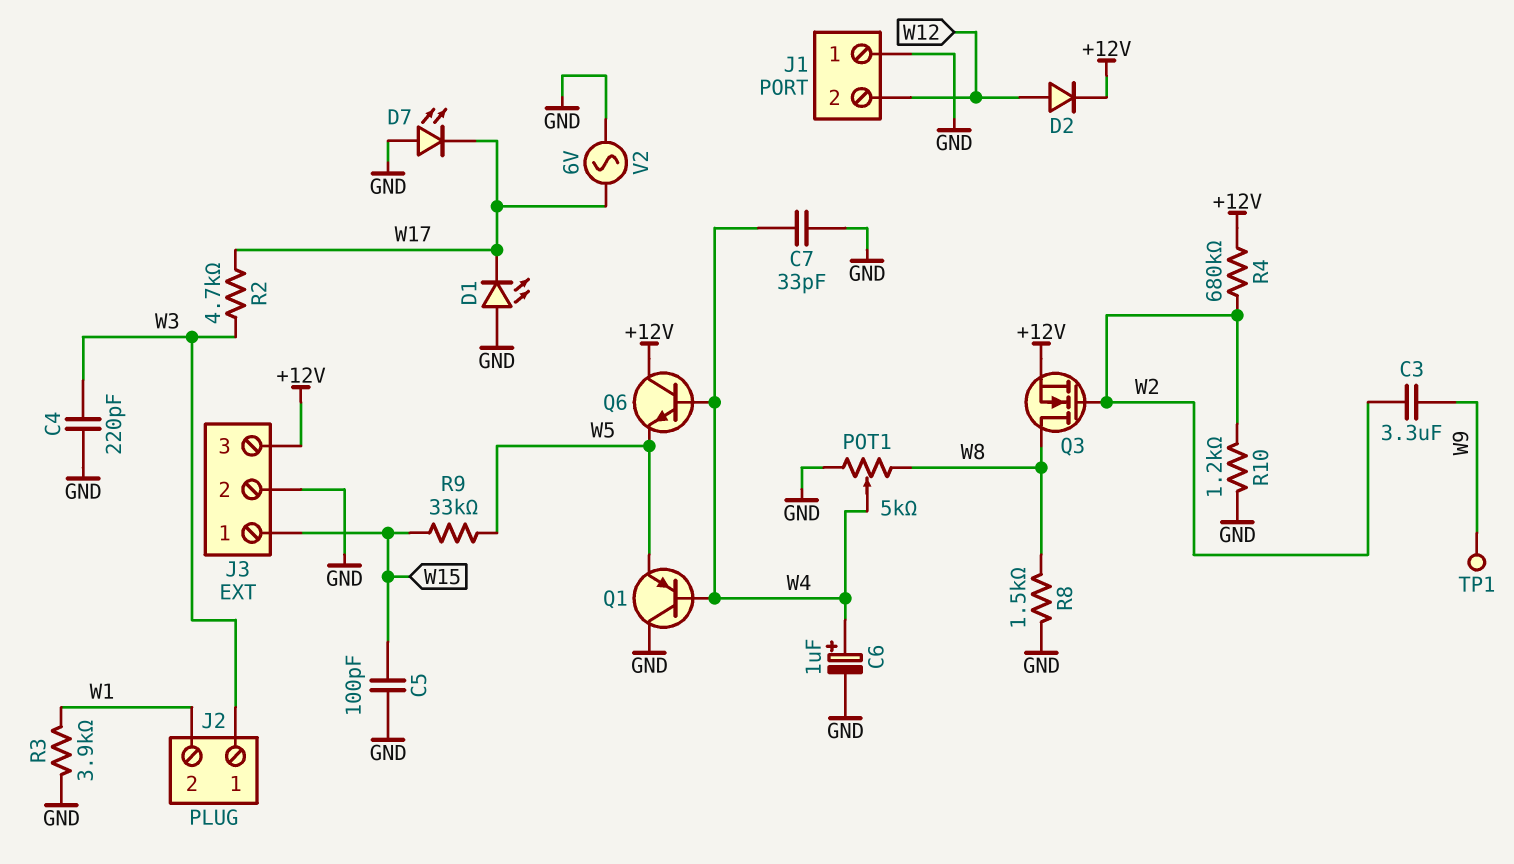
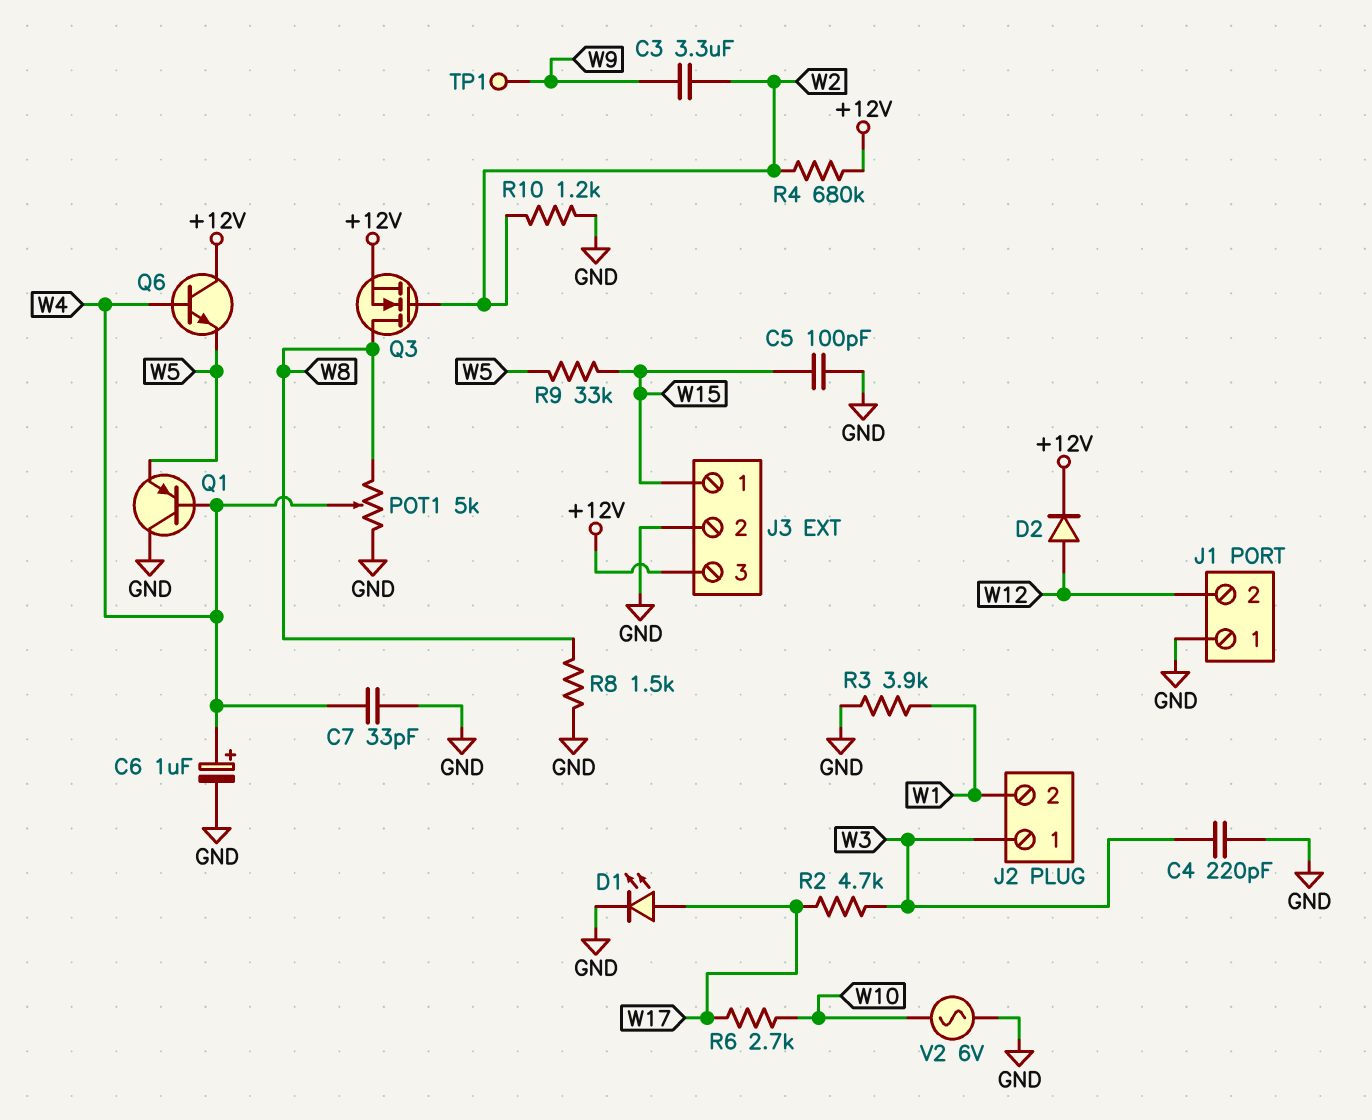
D1: LED (A GND, K W17) -> LED (A W17, K GND)
D7: LED (A GND, K W17) -> none
R6: none -> 2.7k (W10, W17)
V2: AC 6V (GND, W17) -> AC 6V (GND, W10)

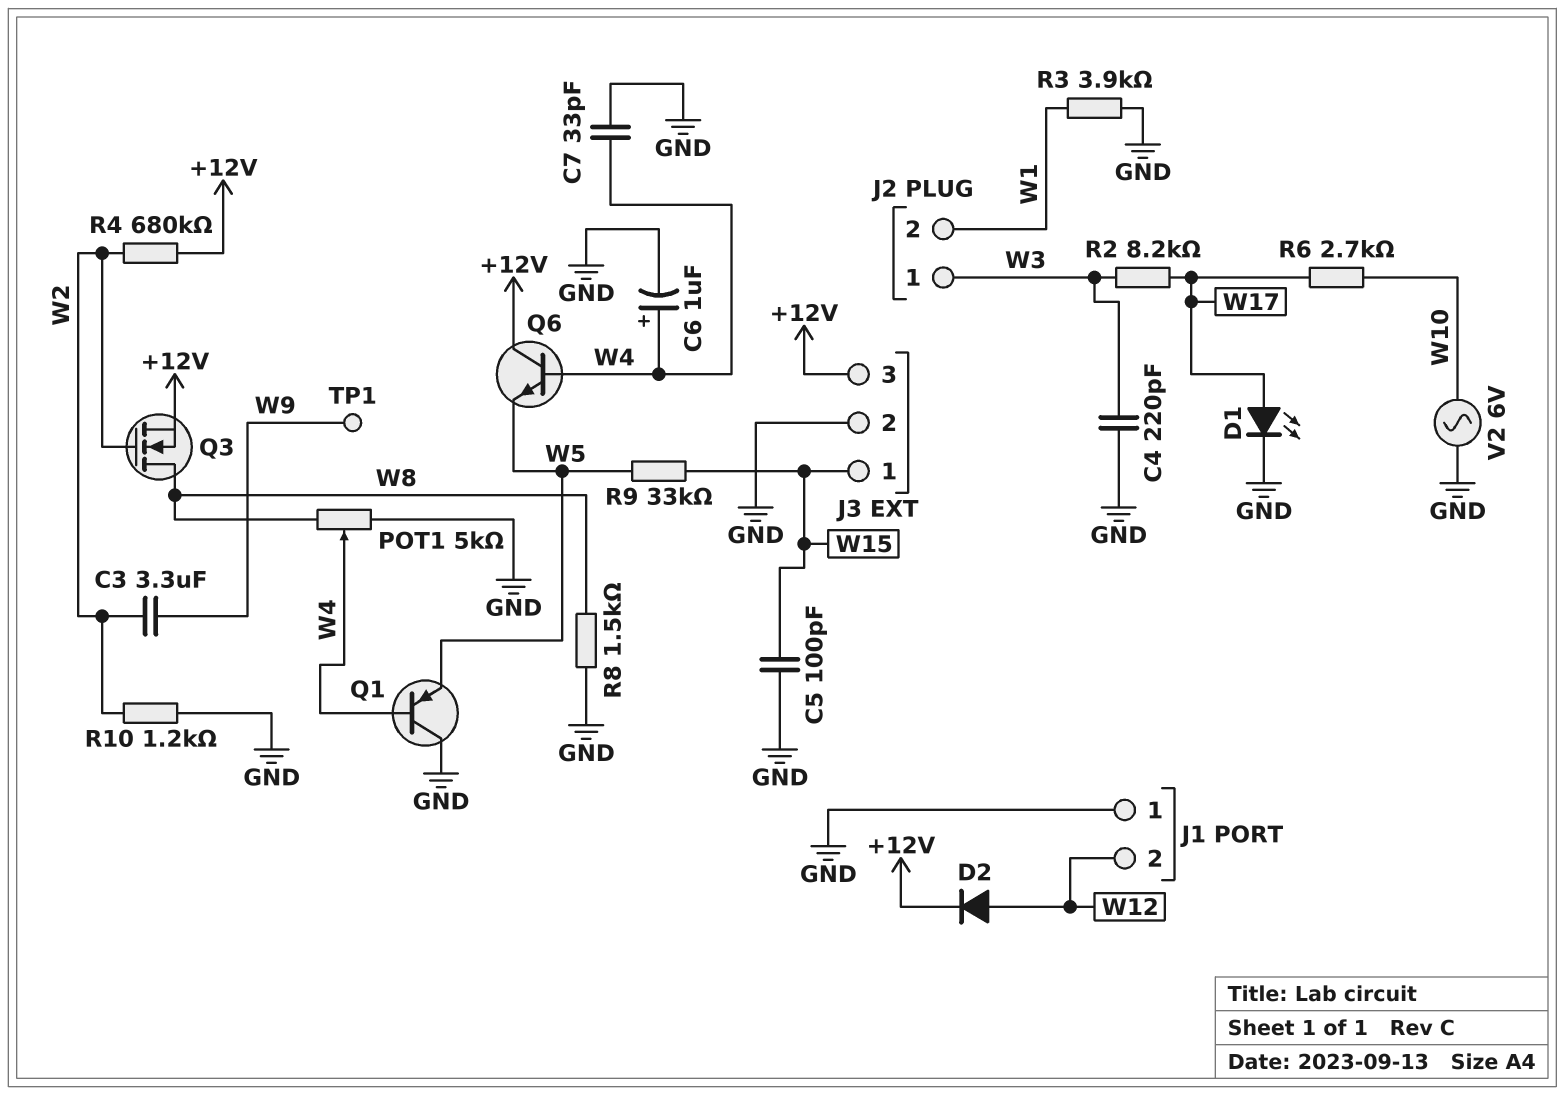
R2: 4.7k (W3, W17) -> 8.2k (W3, W17)

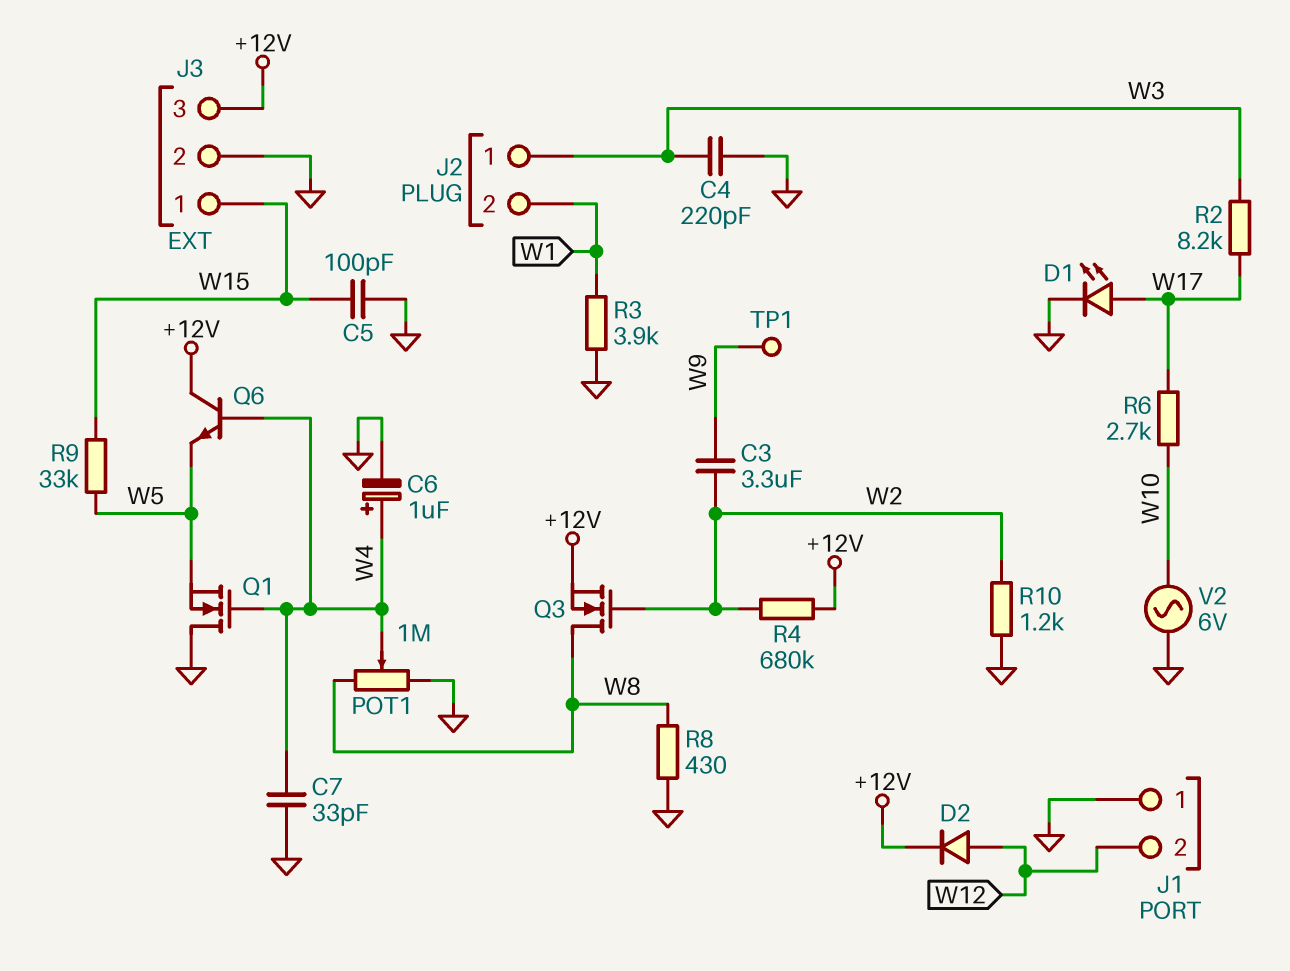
POT1: 5k (GND, W8, wiper W4) -> 1M (GND, W8, wiper W4)
Q1: PNP (B W4, C GND, E W5) -> NMOS (G W4, D GND, S W5)
R8: 1.5k (GND, W8) -> 430 (GND, W8)

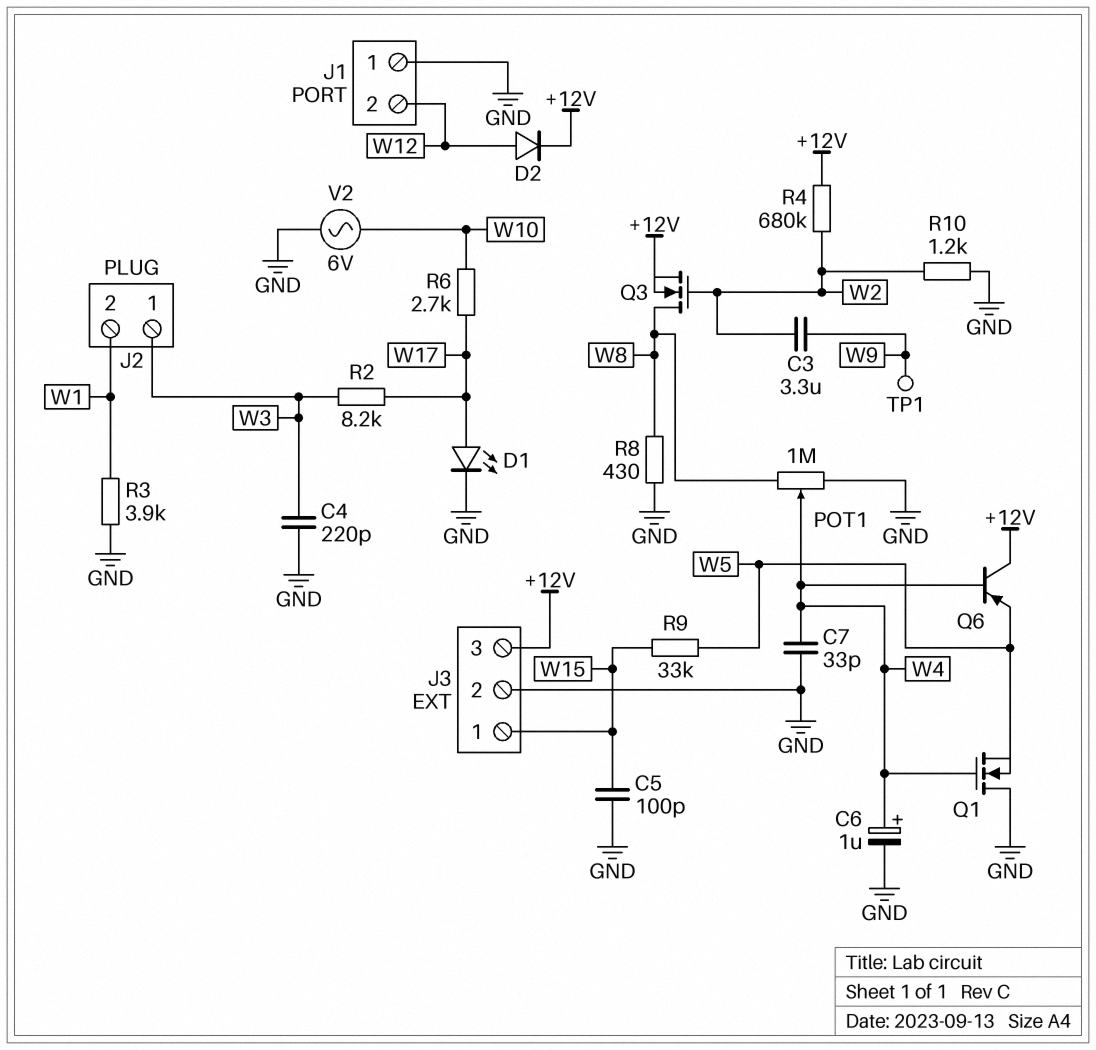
Q6: NPN (B W4, C +12V, E W5) -> PNP (B W4, C +12V, E W5)

